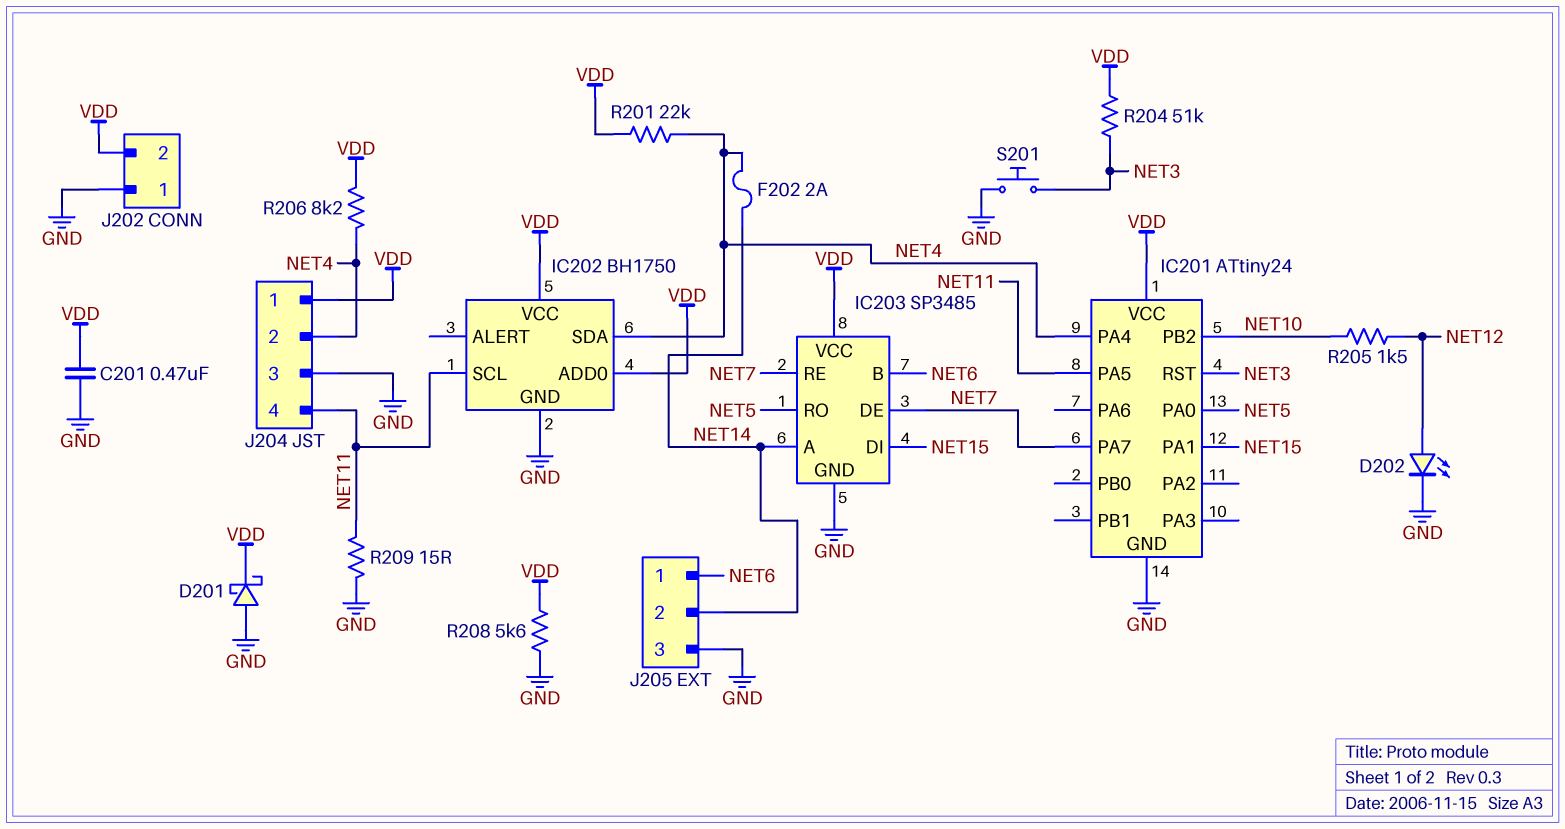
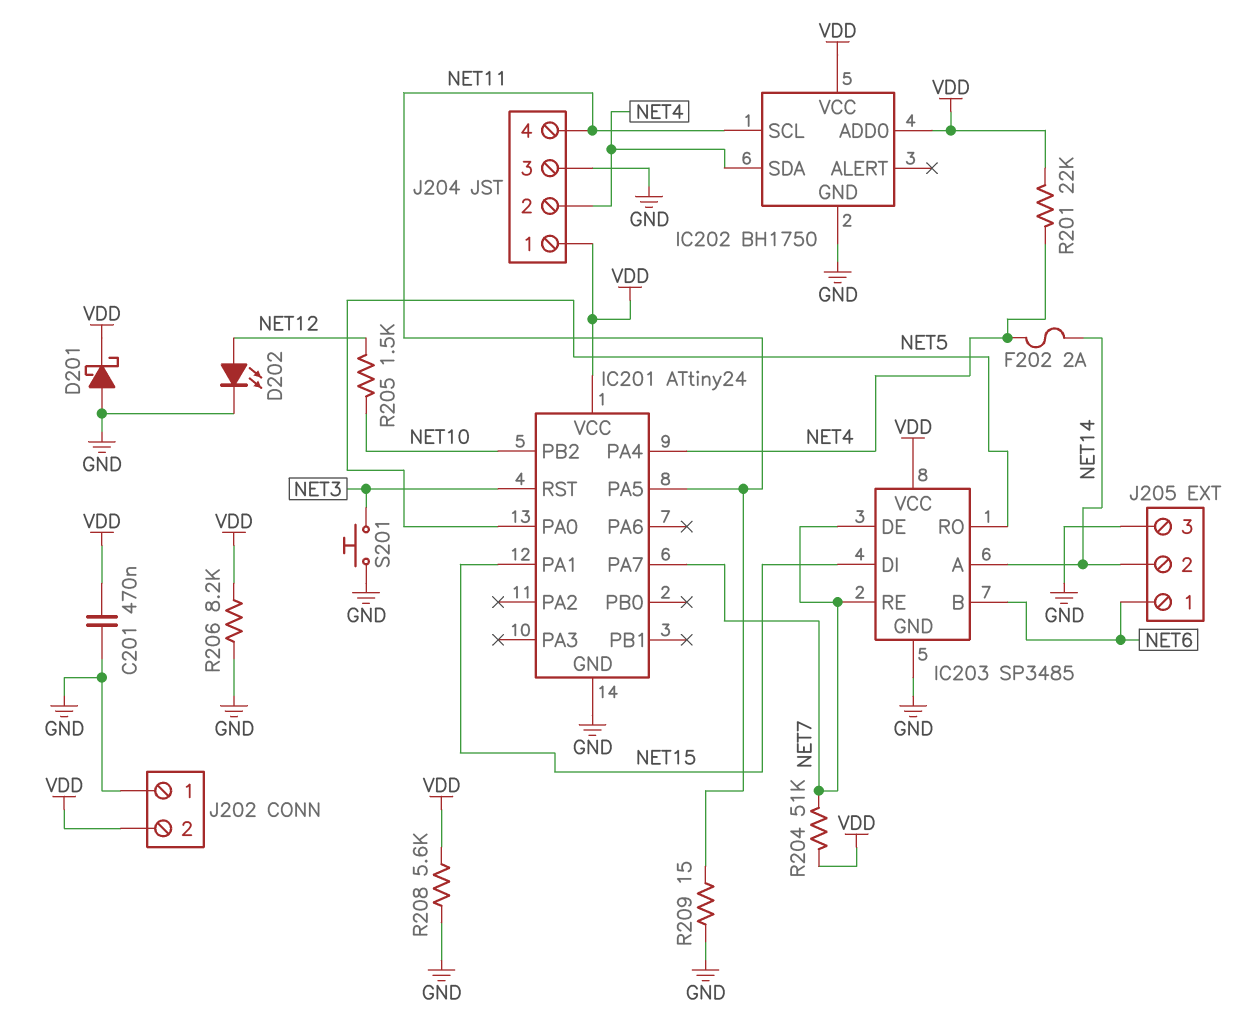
R204: 51k (NET3, VDD) -> 51k (NET7, VDD)
R206: 8.2k (NET4, VDD) -> 8.2k (GND, VDD)

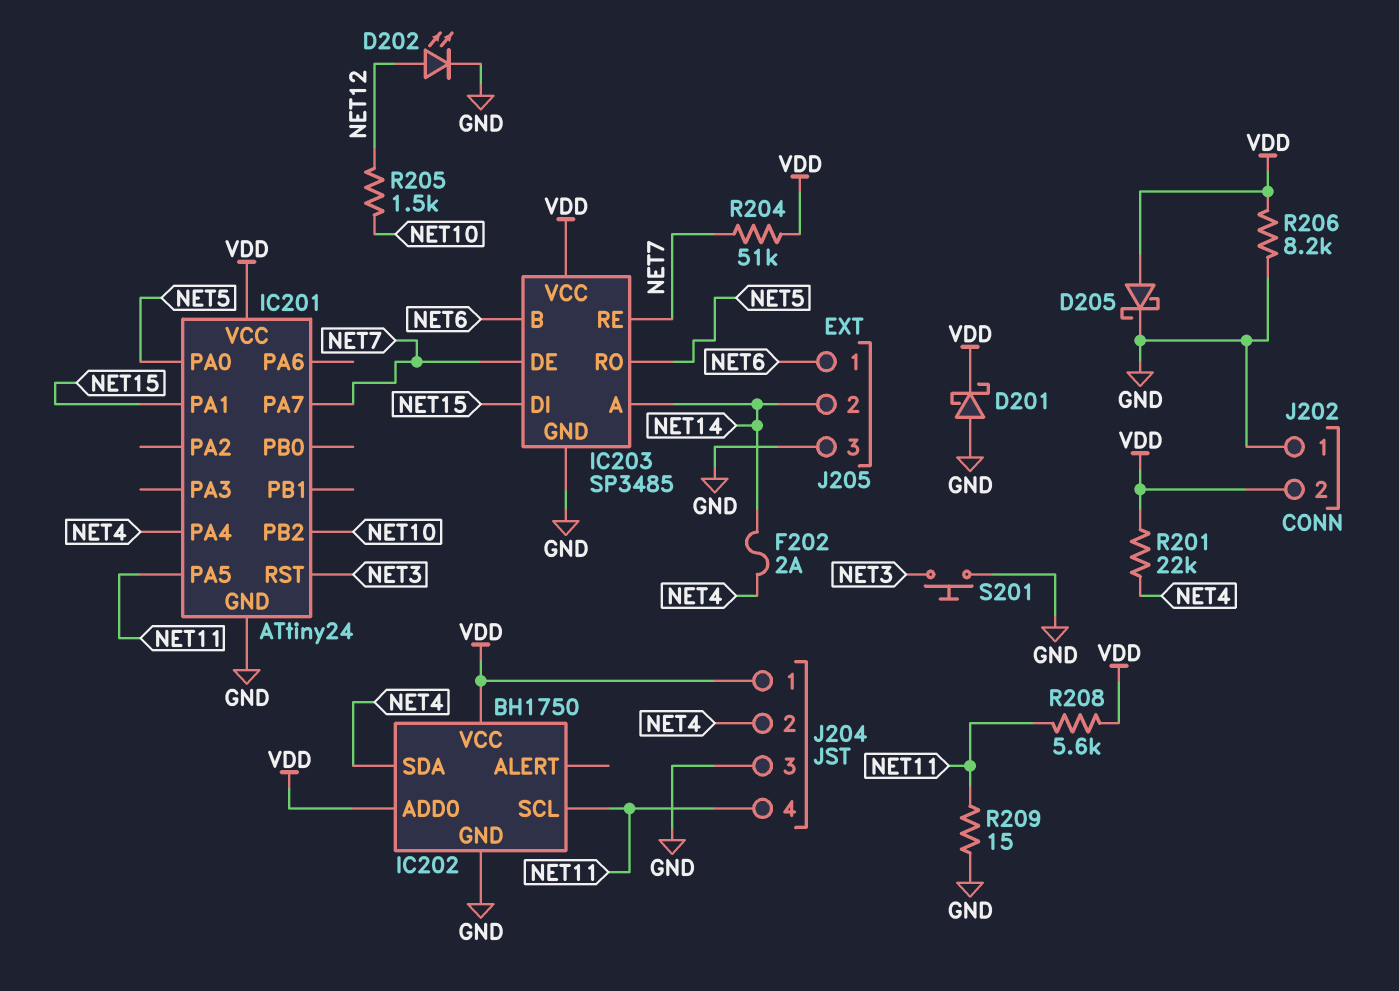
C201: 470nF (GND, VDD) -> none
D205: none -> schottky (A VDD, K GND)
R208: 5.6k (GND, VDD) -> 5.6k (NET11, VDD)

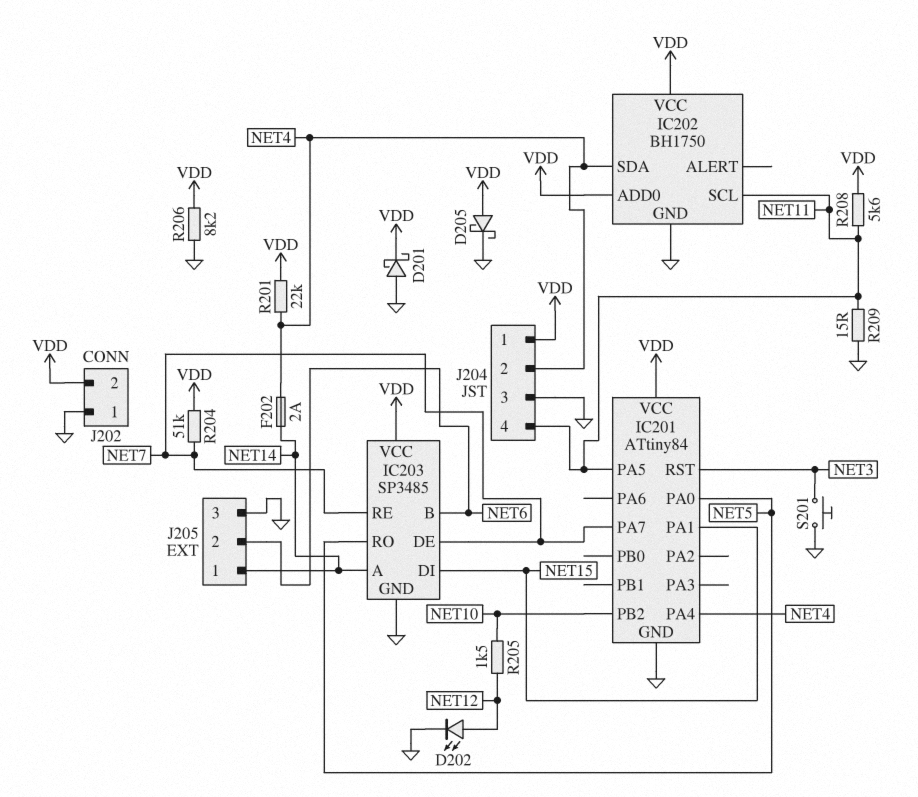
IC201: ATtiny24 -> ATtiny84
J205 pin 1: NET6 -> NET14
J205 pin 2: NET14 -> NET6

